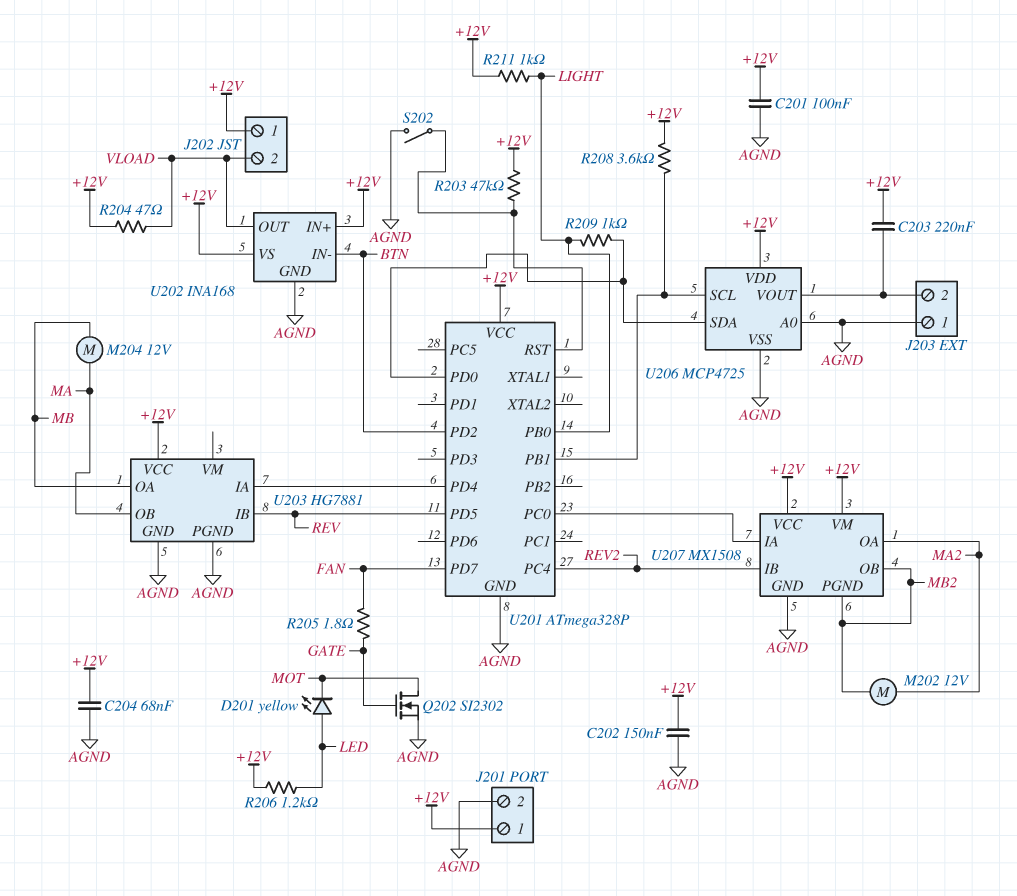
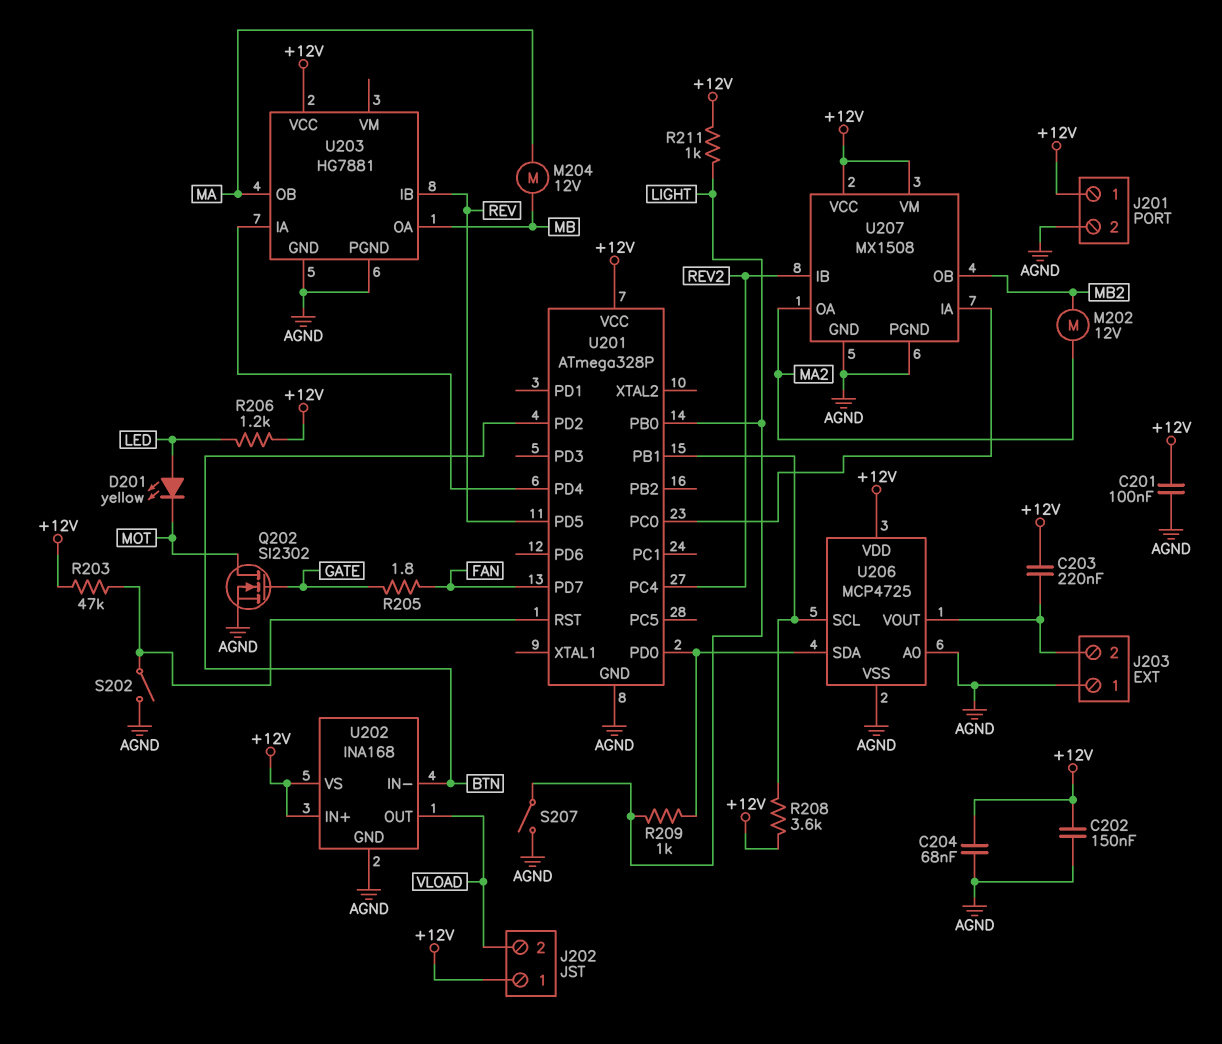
R204: 47 (+12V, VLOAD) -> none
S207: none -> switch (AGND, LIGHT)
U207 pin PGND: MB2 -> AGND

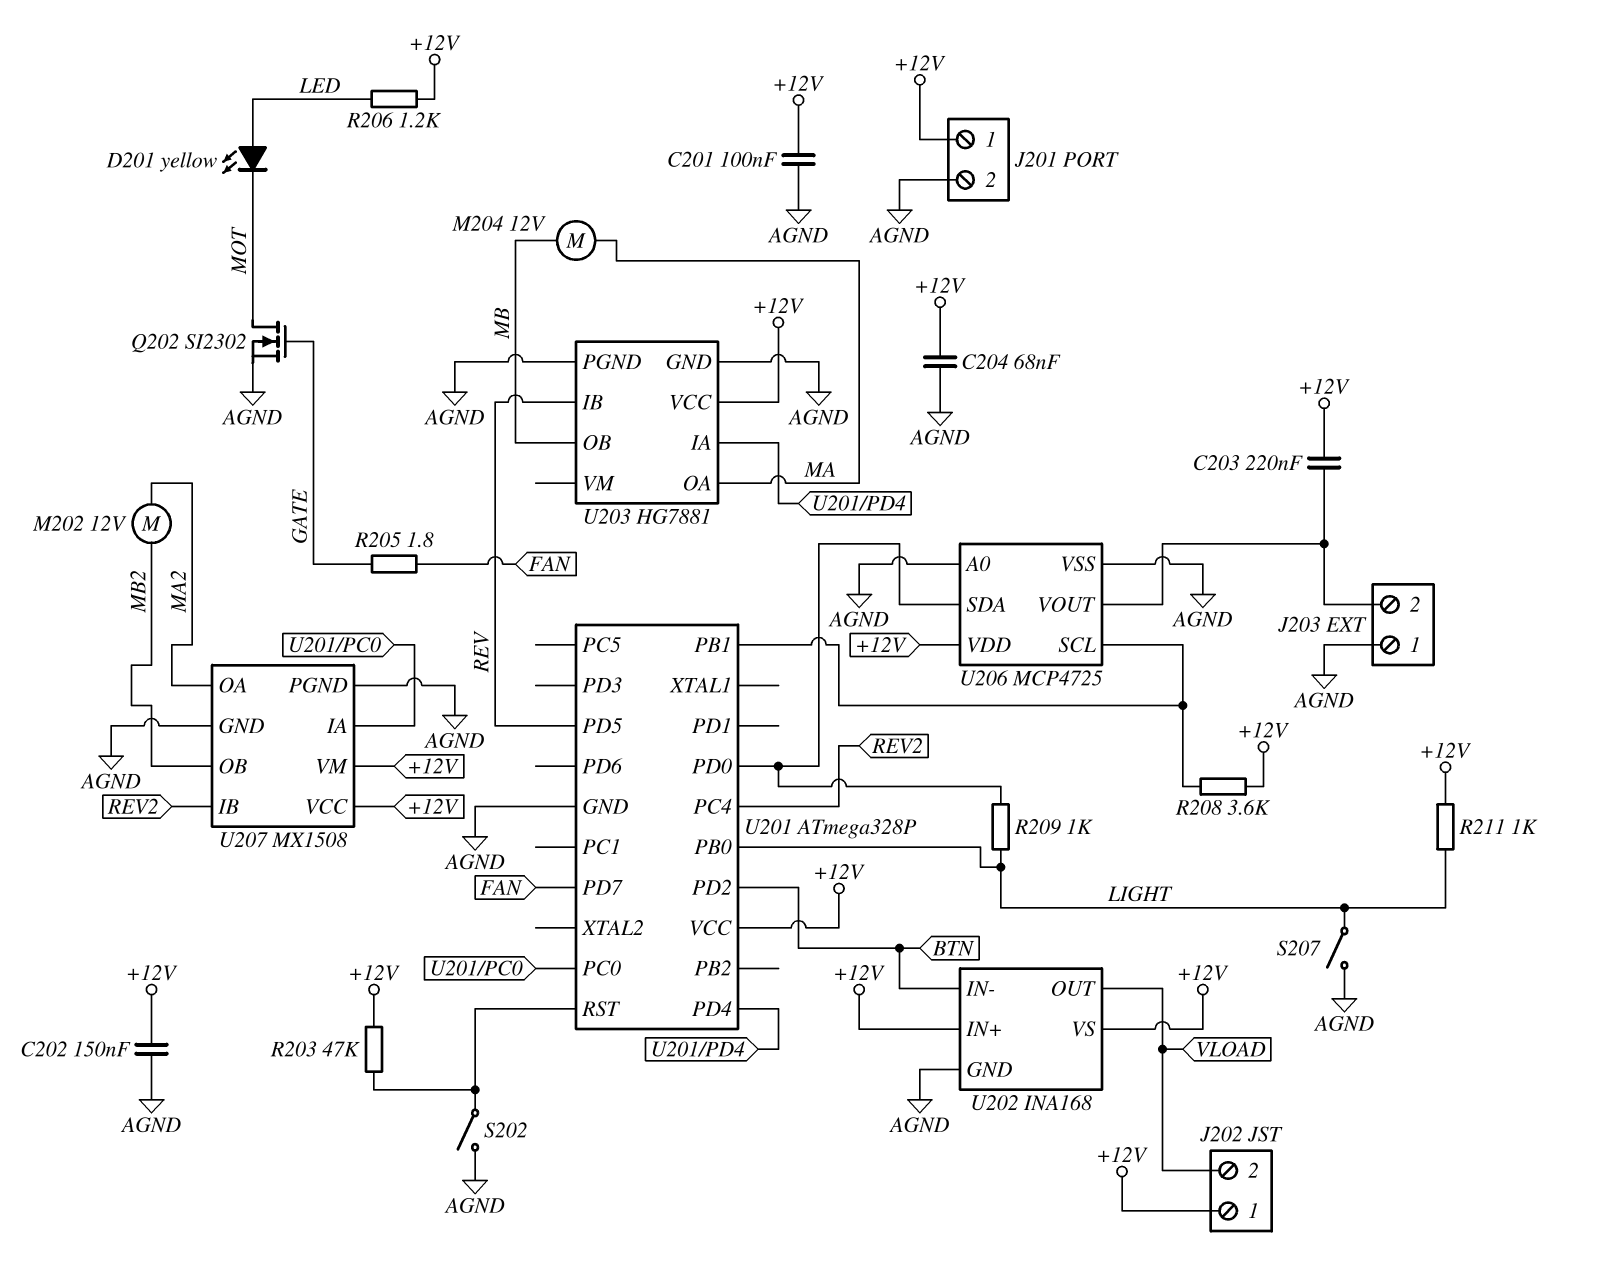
U203 pin OA: MB -> MA
U203 pin OB: MA -> MB

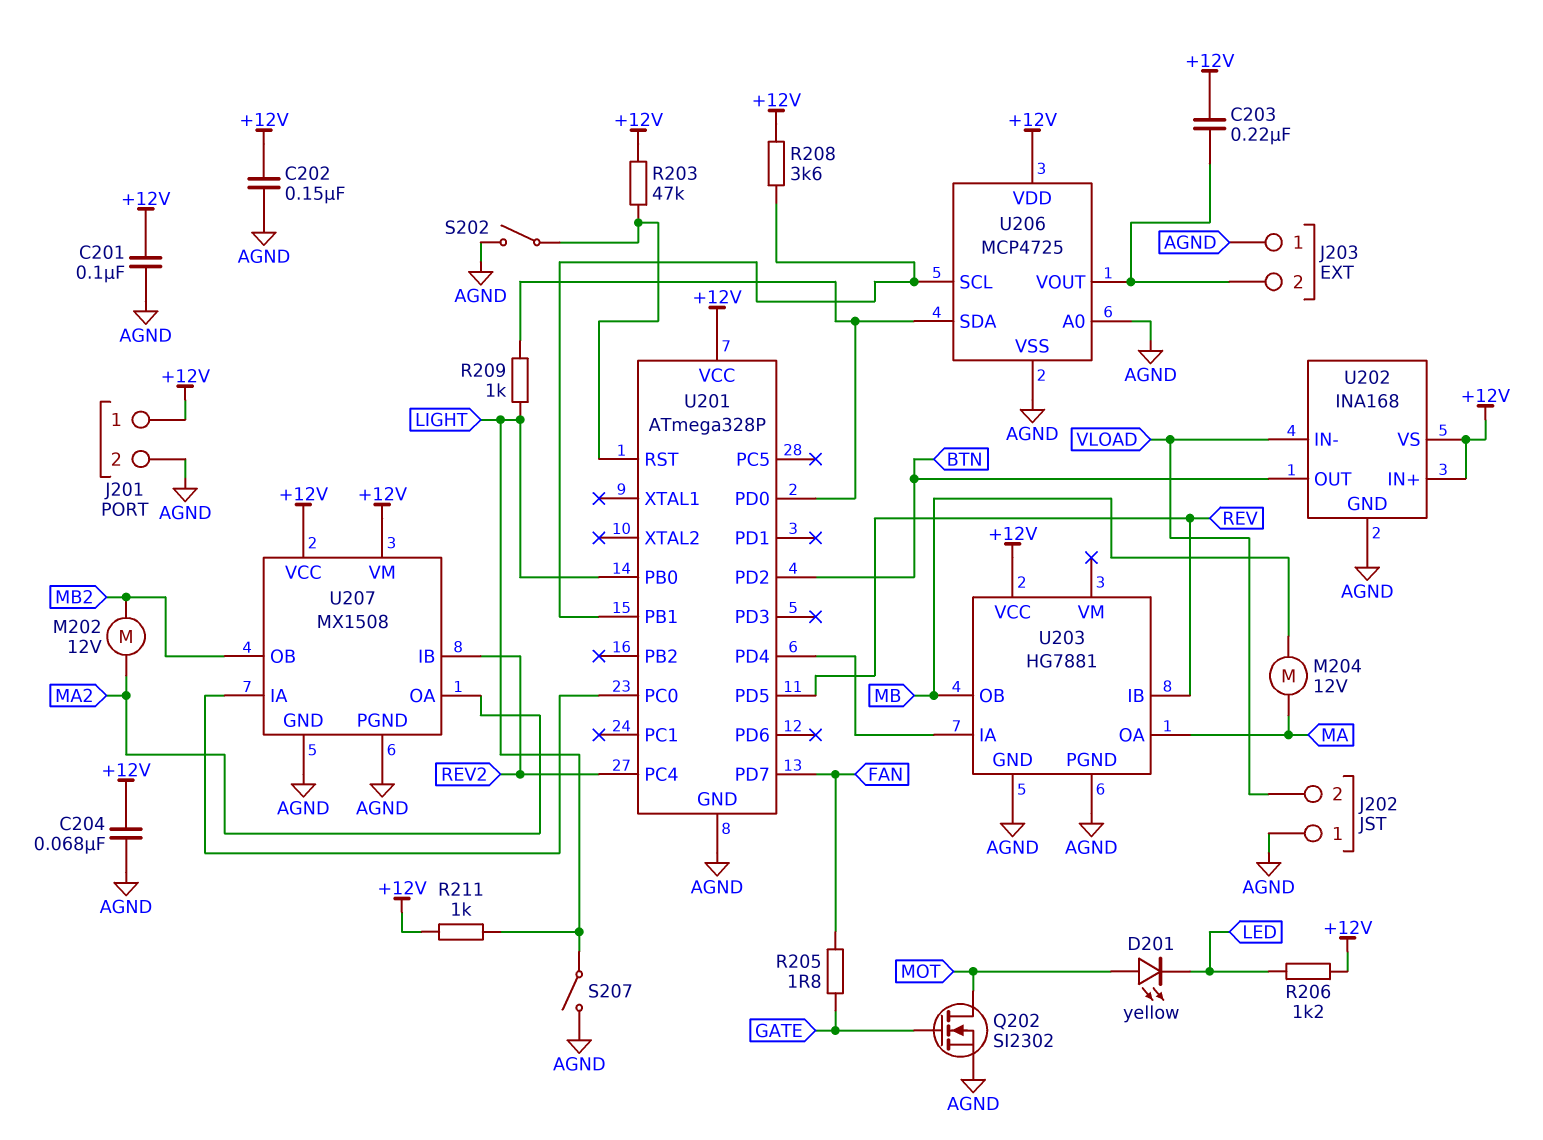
D201: LED yellow (A LED, K MOT) -> LED yellow (A MOT, K LED)
J202 pin 1: +12V -> AGND
U202 pin IN-: BTN -> VLOAD
U202 pin OUT: VLOAD -> BTN

